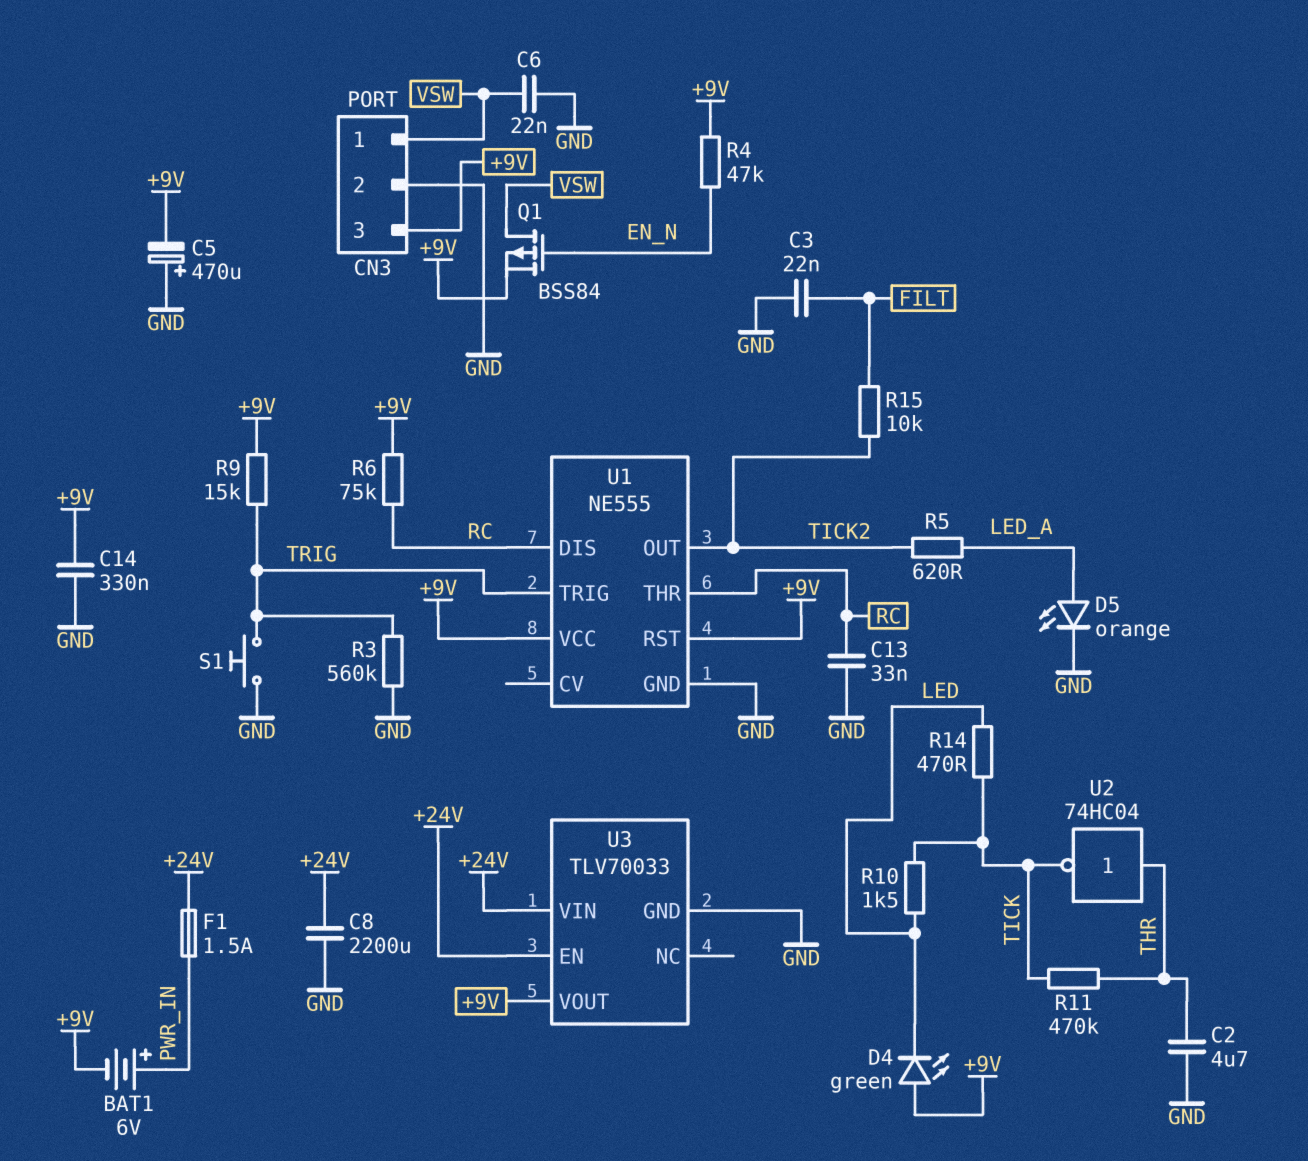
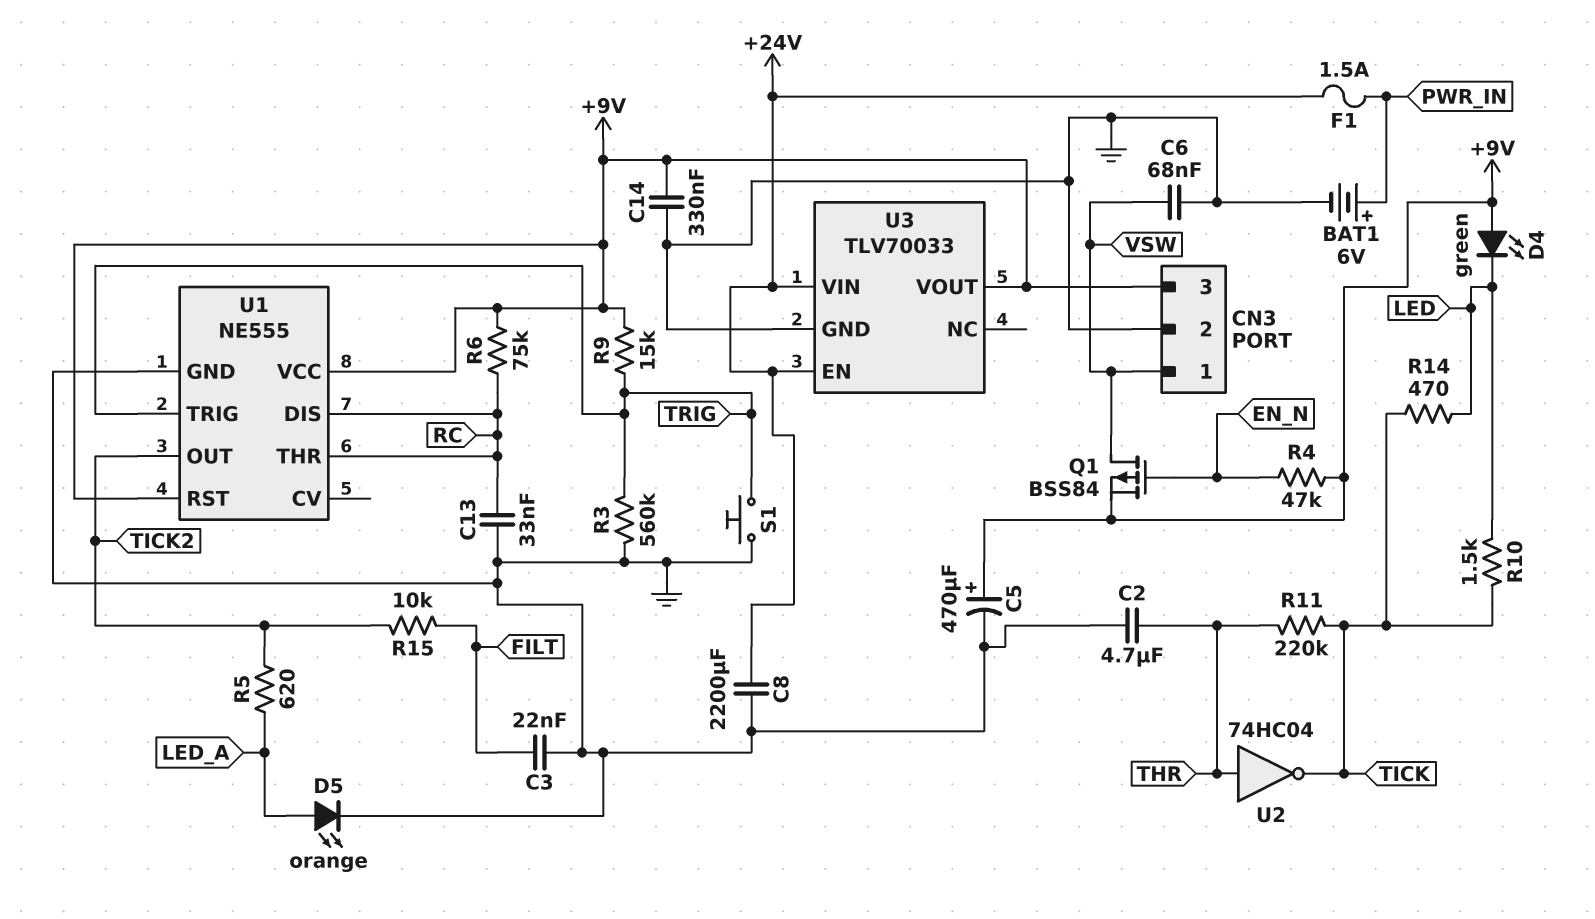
BAT1: 6V (plus PWR_IN, minus +9V) -> 6V (plus PWR_IN, minus GND)
C5: 470uF (plus GND, minus +9V) -> 470uF (plus +9V, minus GND)
C6: 22nF (GND, VSW) -> 68nF (GND, VSW)
R11: 470k (THR, TICK) -> 220k (THR, TICK)

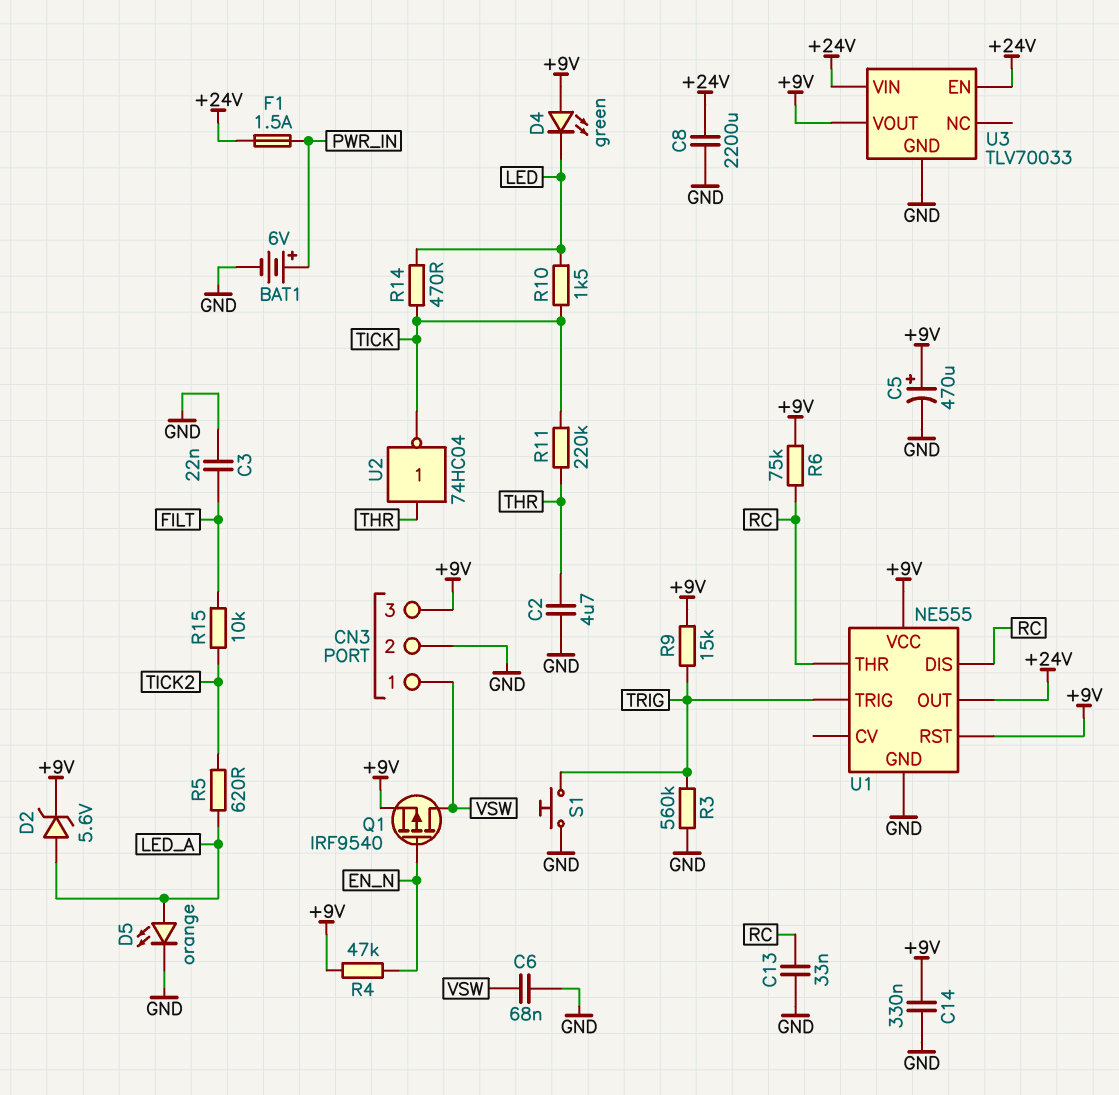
D2: none -> zener 5.6V (A LED_A, K +9V)
Q1: PMOS BSS84 (G EN_N, D VSW, S +9V) -> PMOS IRF9540 (G EN_N, D VSW, S +9V)
U1 pin OUT: TICK2 -> +24V

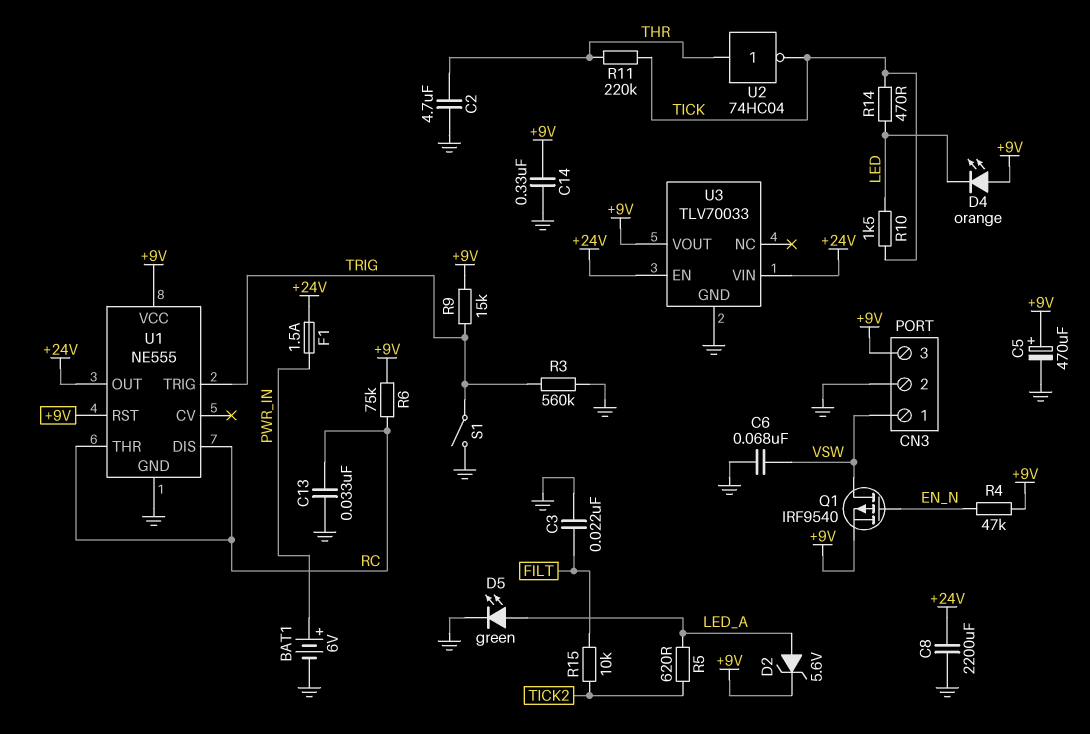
D4: LED green (A +9V, K LED) -> LED orange (A +9V, K LED)
D5: LED orange (A LED_A, K GND) -> LED green (A LED_A, K GND)
S1: button (GND, TRIG) -> switch (GND, TRIG)

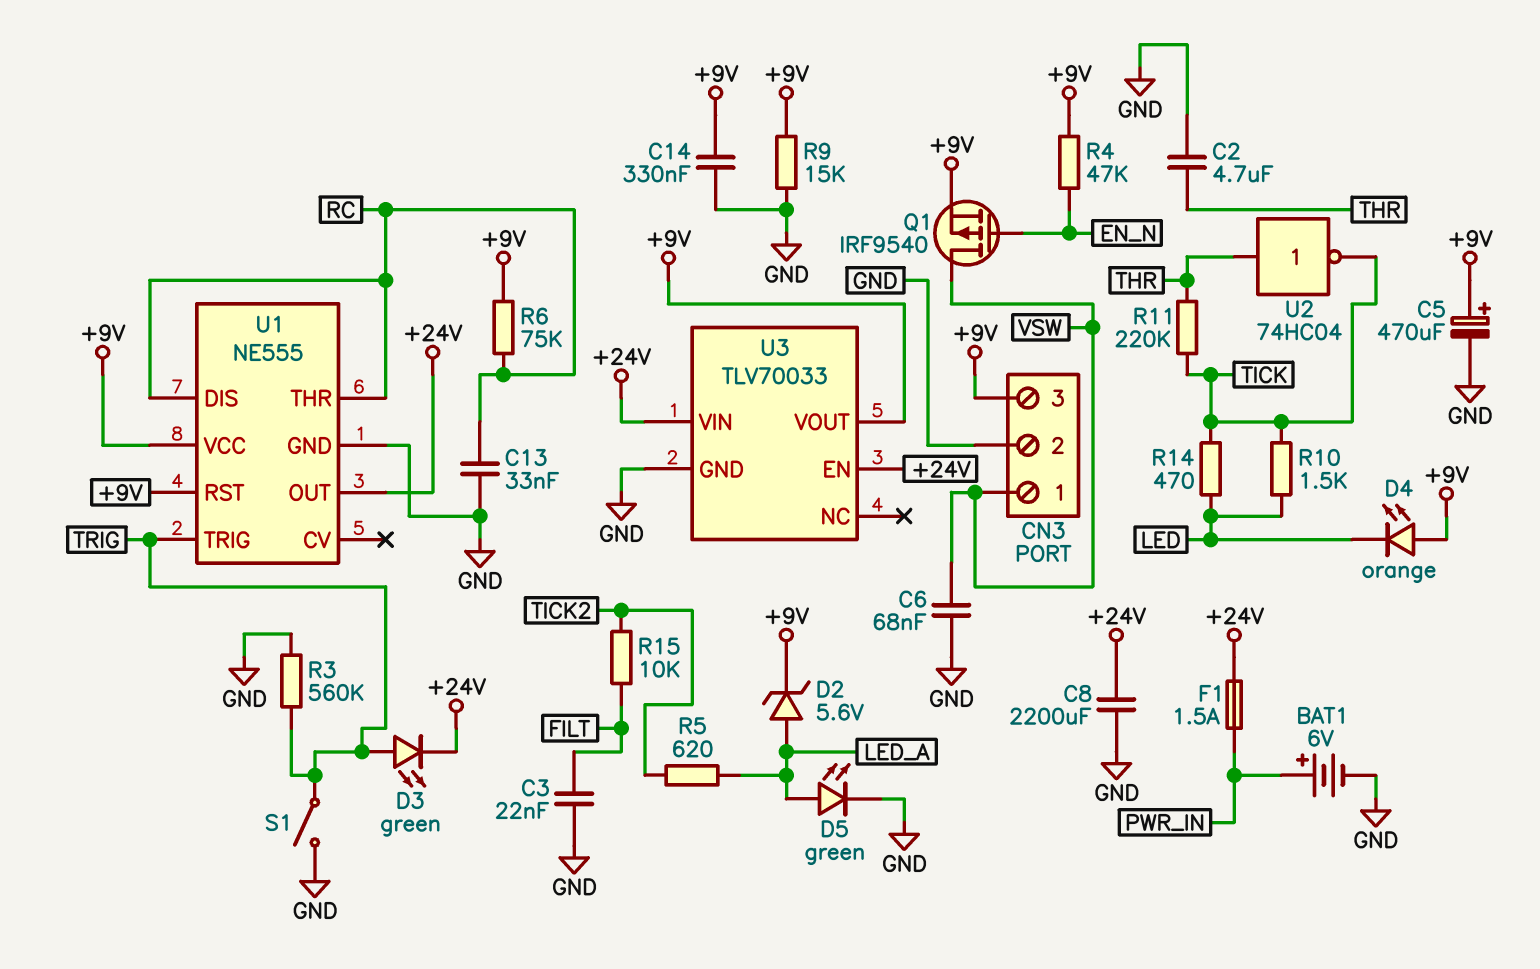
D3: none -> LED green (A TRIG, K +24V)
R9: 15k (+9V, TRIG) -> 15k (+9V, GND)

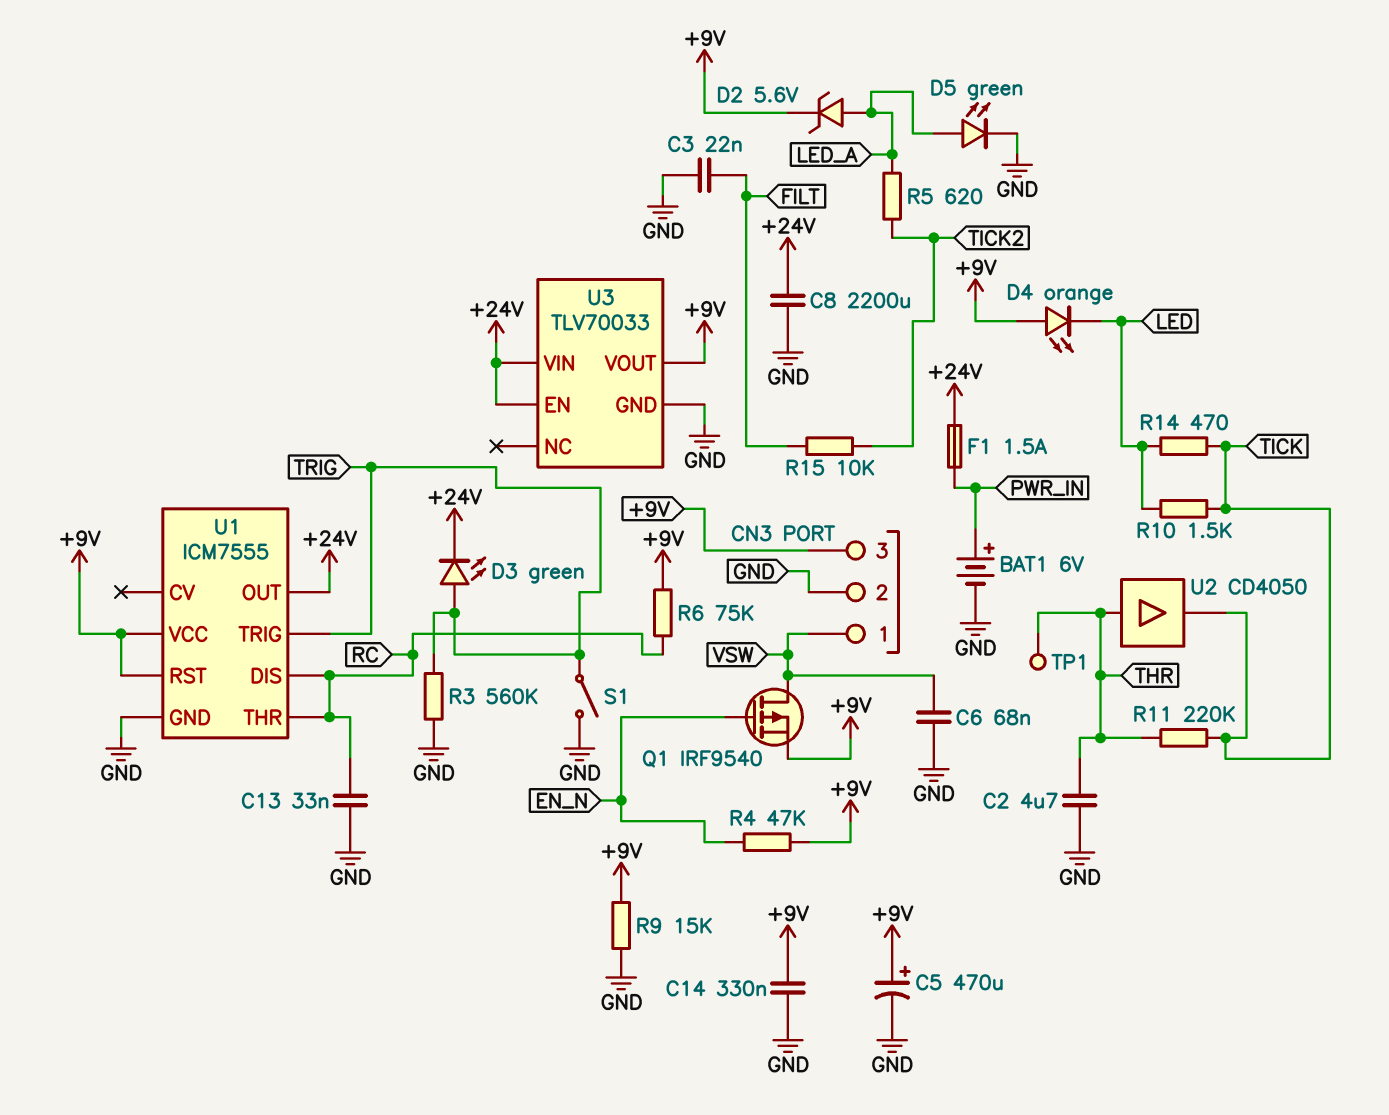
TP1: none -> test point (THR)
U1: NE555 -> ICM7555
U2: NOT 74HC04 (in THR, out TICK) -> buffer CD4050 (in THR, out TICK)

